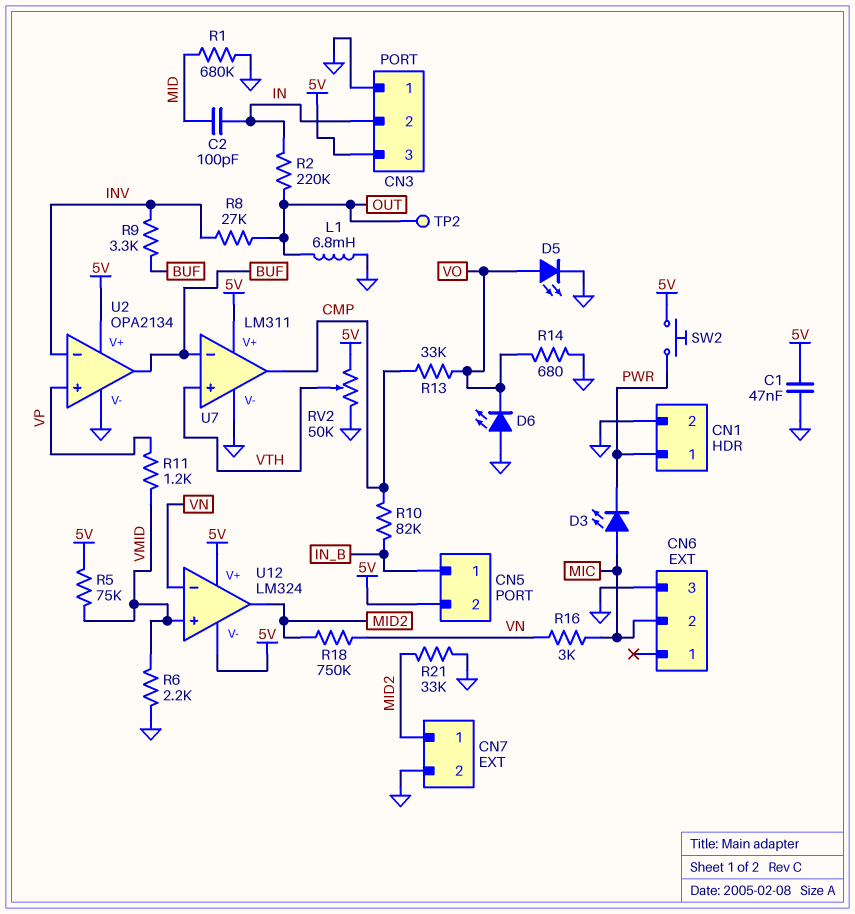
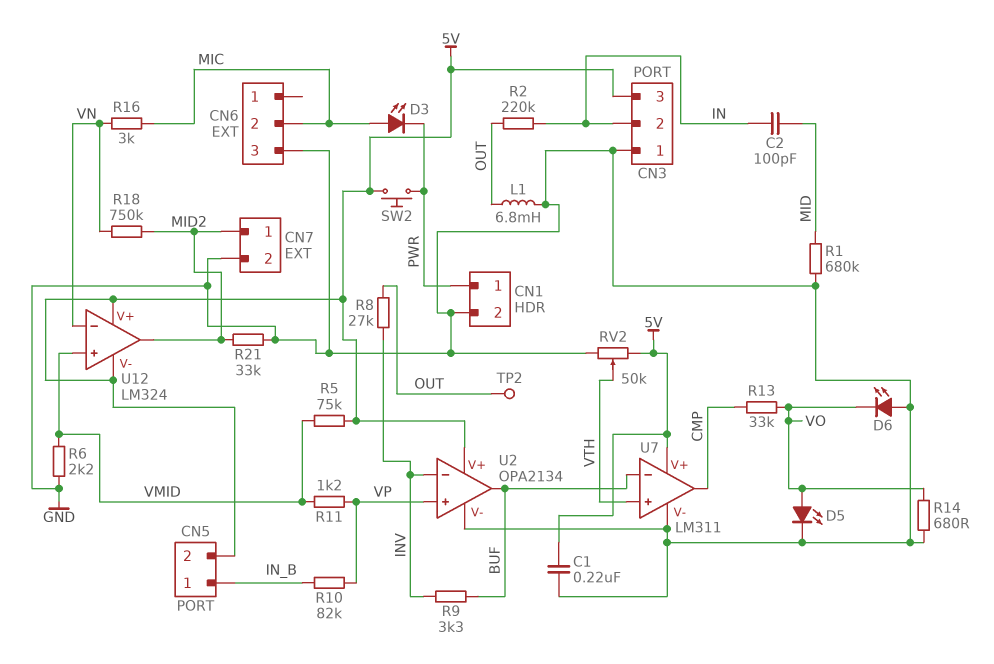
C1: 47nF (5V, GND) -> 220nF (5V, GND)
R10: 82k (CMP, IN_B) -> 82k (IN_B, VP)

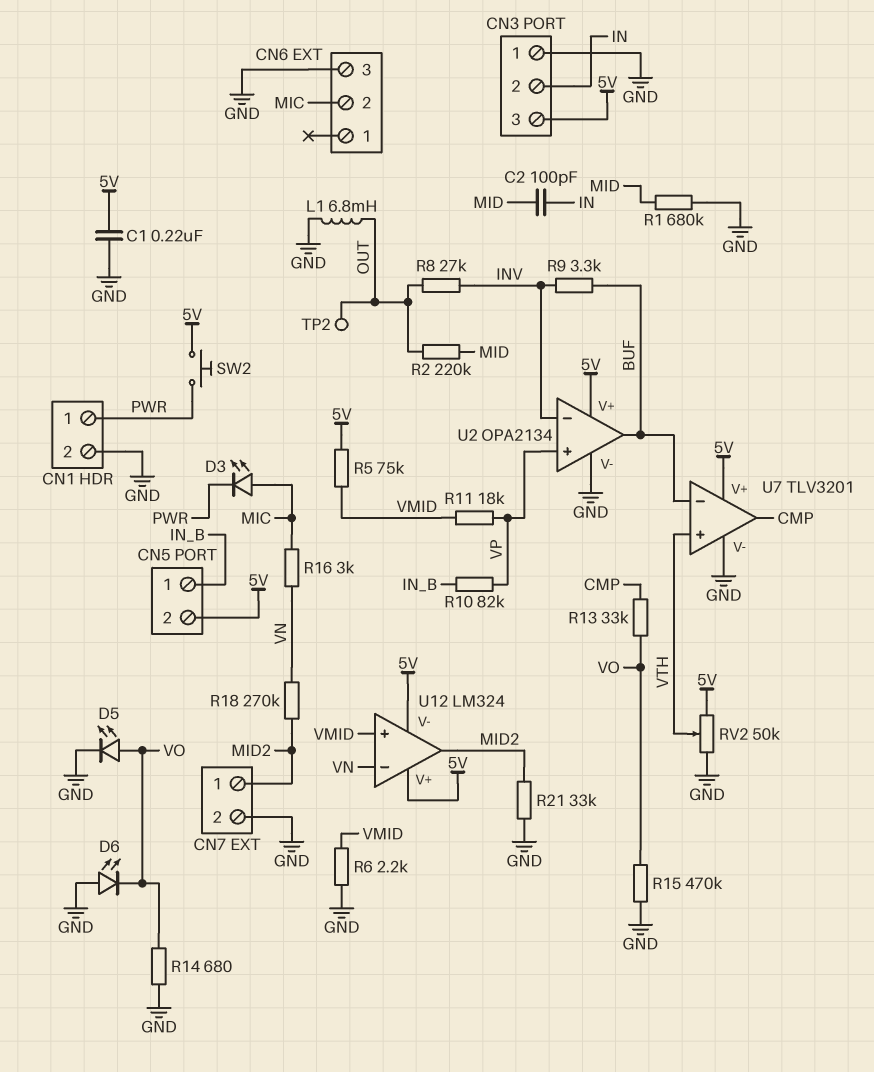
R2: 220k (IN, OUT) -> 220k (MID, OUT)
R11: 1.2k (VMID, VP) -> 18k (VMID, VP)
R15: none -> 470k (GND, VO)
R18: 750k (MID2, VN) -> 270k (MID2, VN)
U7: LM311 -> TLV3201

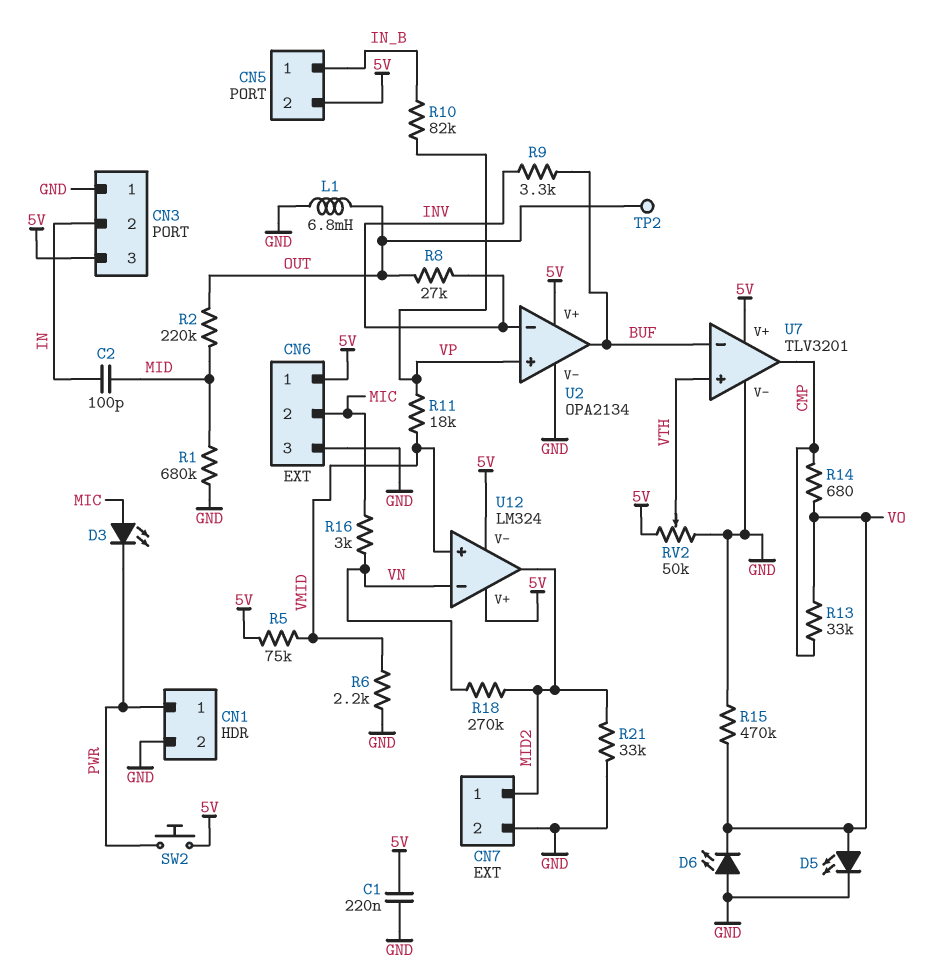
CN6 pin 1: none -> 5V
R14: 680 (GND, VO) -> 680 (CMP, VO)

